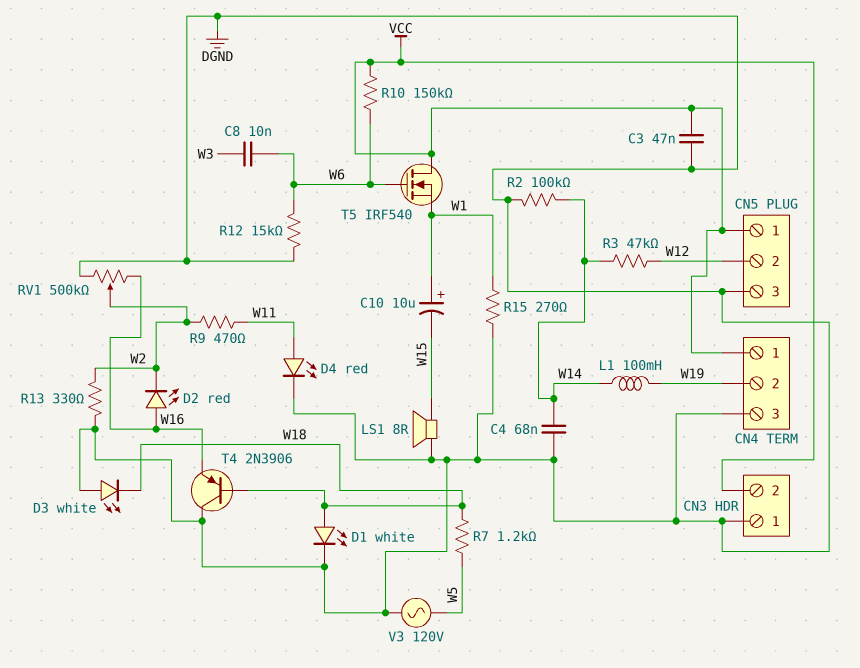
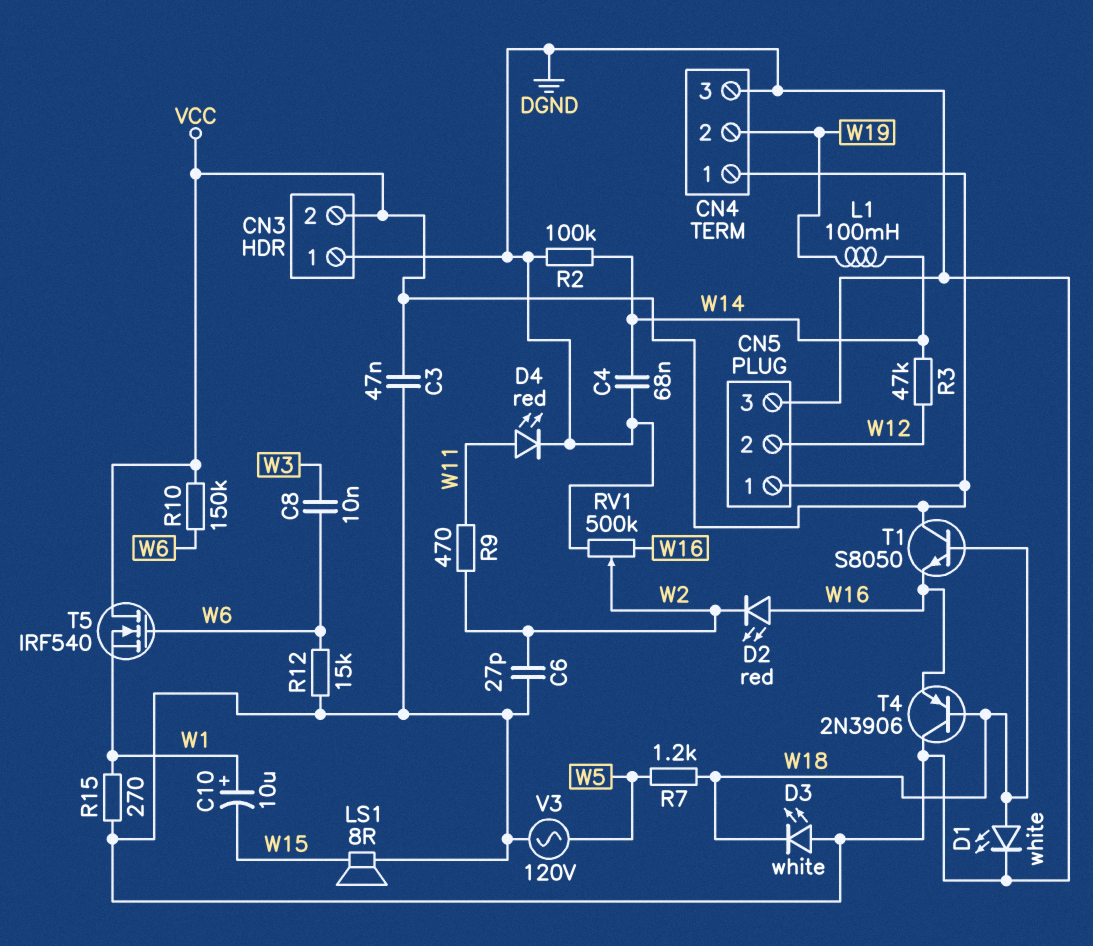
C6: none -> 27pF (DGND, W2)
R13: 330 (DGND, W2) -> none
T1: none -> NPN S8050 (B W18, C VCC, E W16)

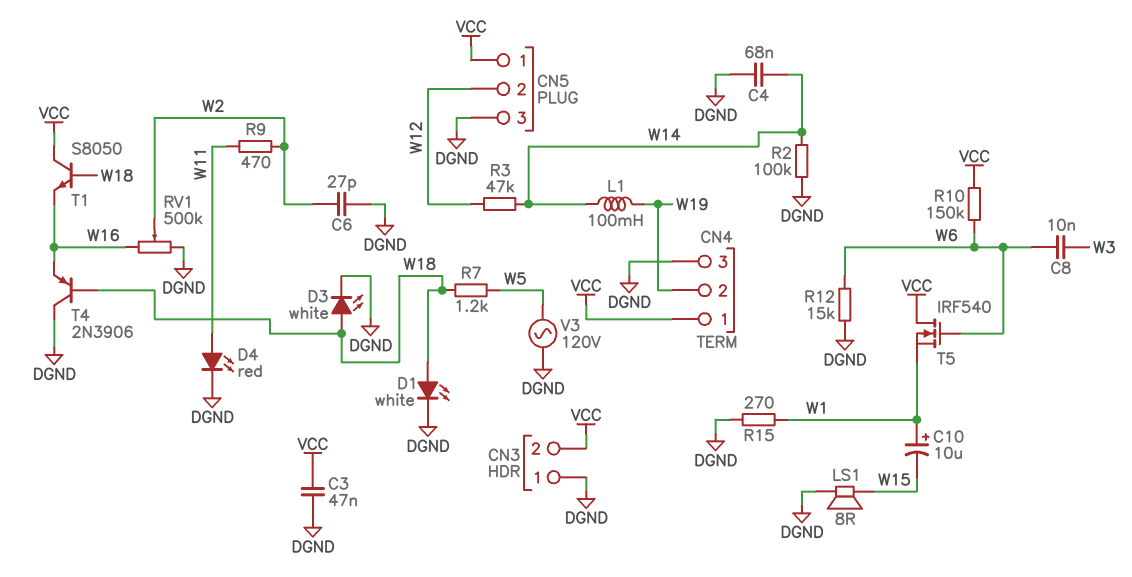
D2: LED red (A W16, K W2) -> none
D3: LED white (A DGND, K W18) -> LED white (A W18, K DGND)

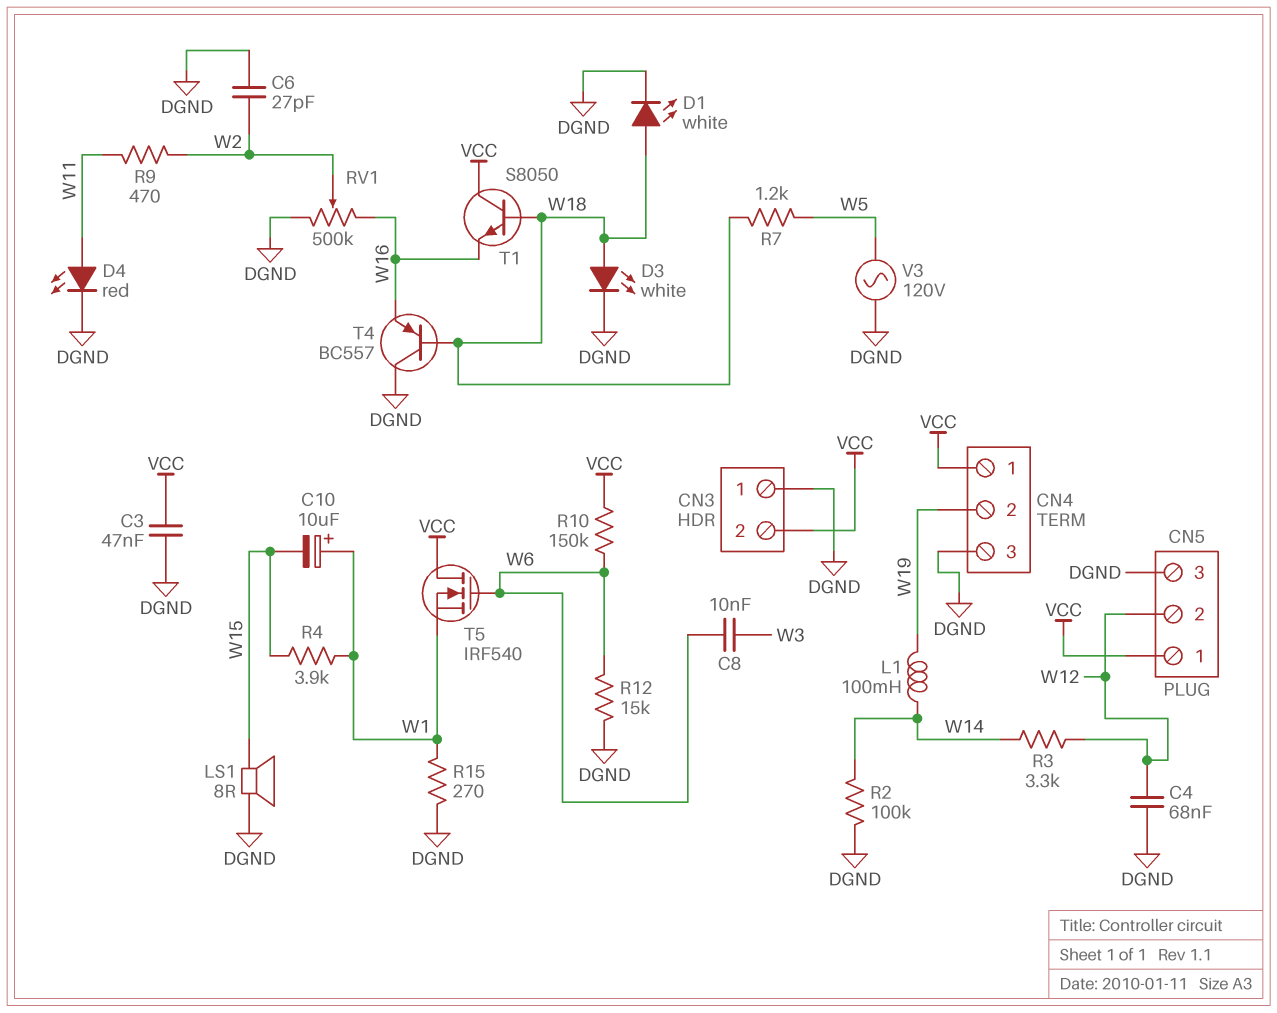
C4: 68nF (DGND, W14) -> 68nF (DGND, W12)
R3: 47k (W12, W14) -> 3.3k (W12, W14)
R4: none -> 3.9k (W1, W15)
T4: PNP 2N3906 (B W18, C DGND, E W16) -> PNP BC557 (B W18, C DGND, E W16)

